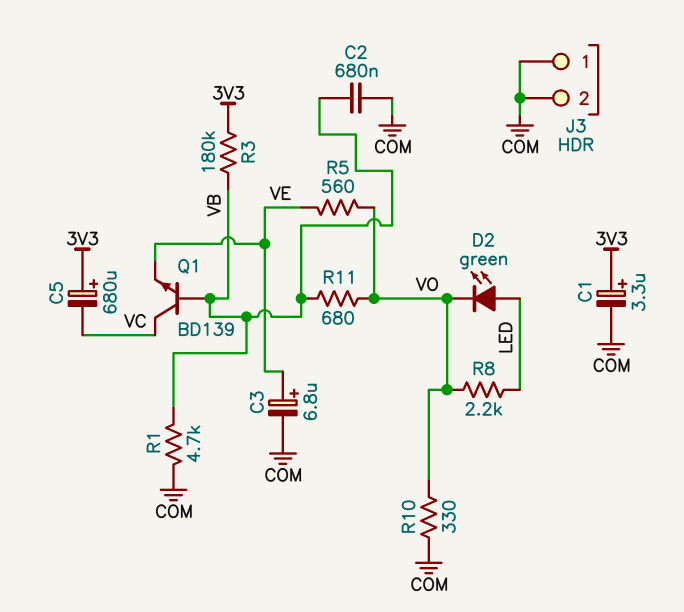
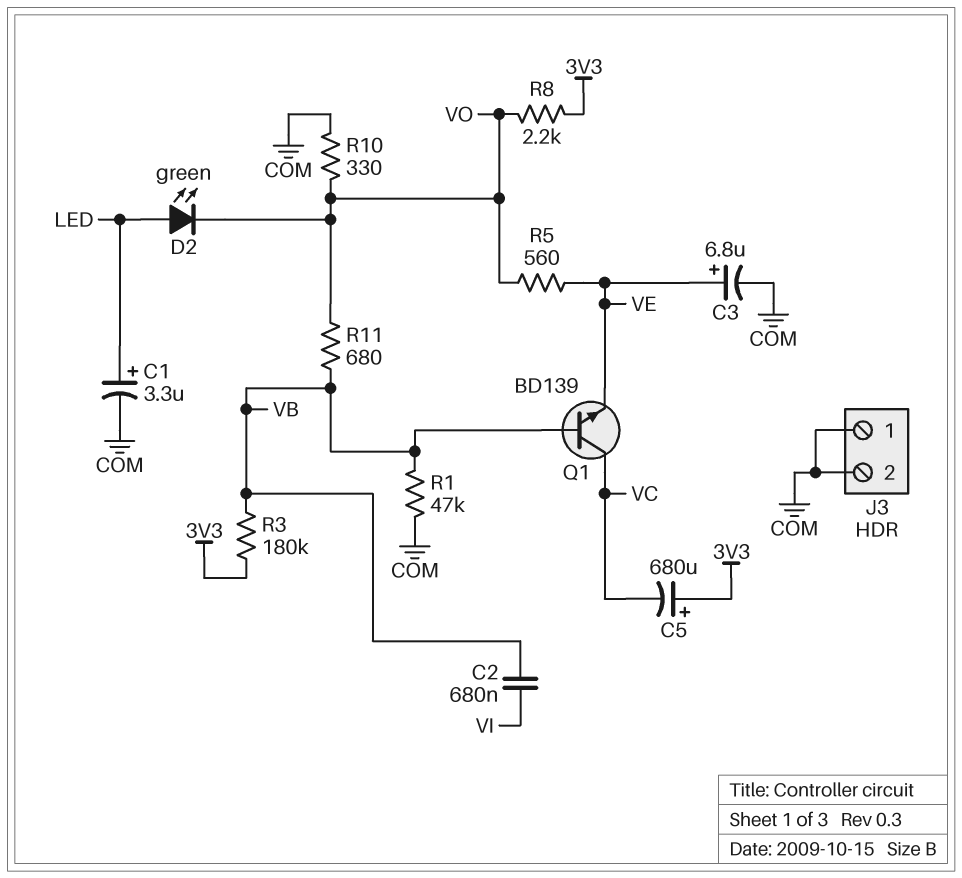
C1: 3.3uF (plus 3V3, minus COM) -> 3.3uF (plus LED, minus COM)
C2: 680nF (COM, VB) -> 680nF (VB, VI)
R1: 4.7k (COM, VB) -> 47k (COM, VB)
R8: 2.2k (LED, VO) -> 2.2k (3V3, VO)

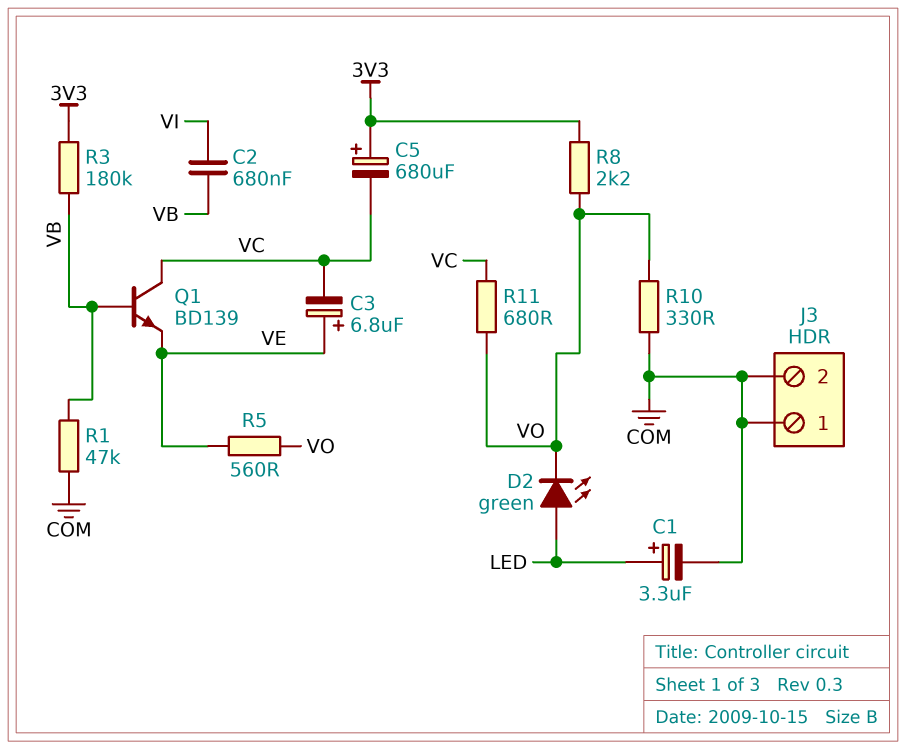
C3: 6.8uF (plus VE, minus COM) -> 6.8uF (plus VE, minus VC)
R11: 680 (VB, VO) -> 680 (VC, VO)

